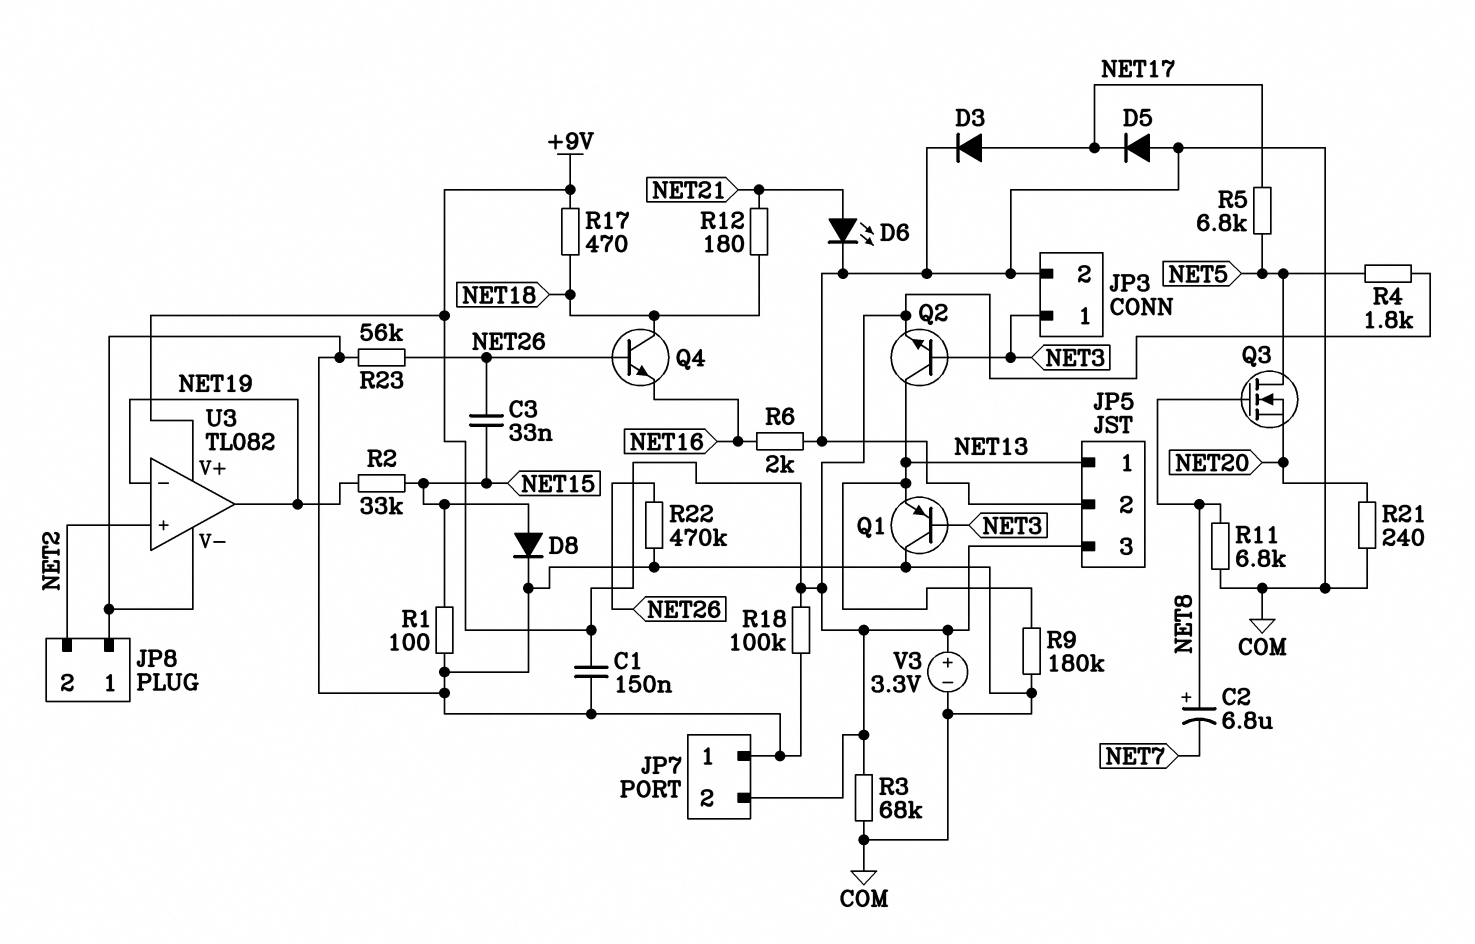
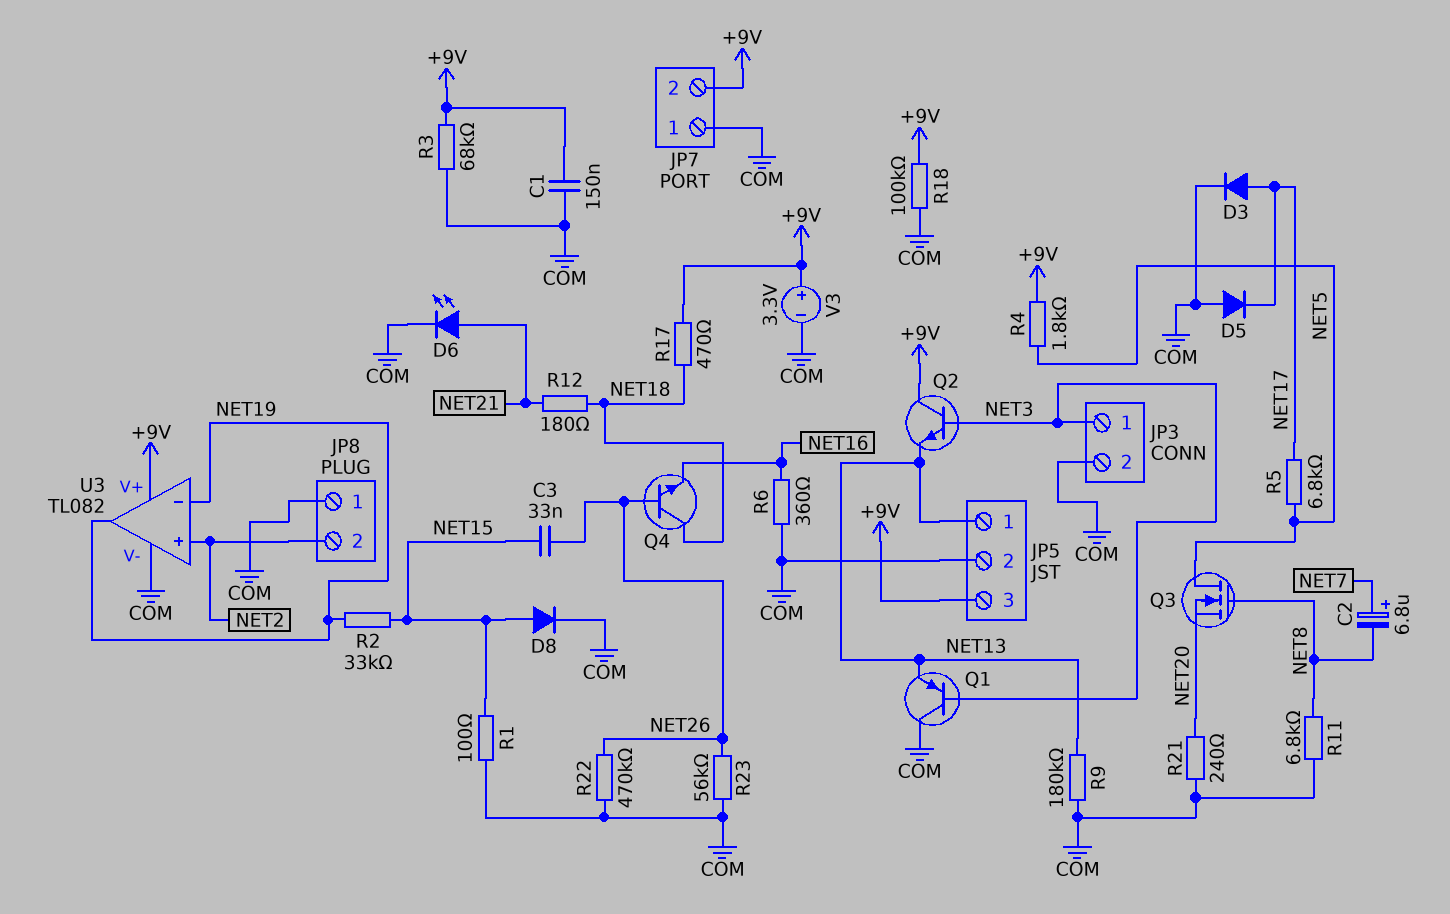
C2: 6.8uF (plus NET8, minus NET7) -> 6.8uF (plus NET7, minus NET8)
Q2: NPN (B NET3, C NET13, E +9V) -> NPN (B NET3, C +9V, E NET13)
R6: 2k (COM, NET16) -> 360 (COM, NET16)

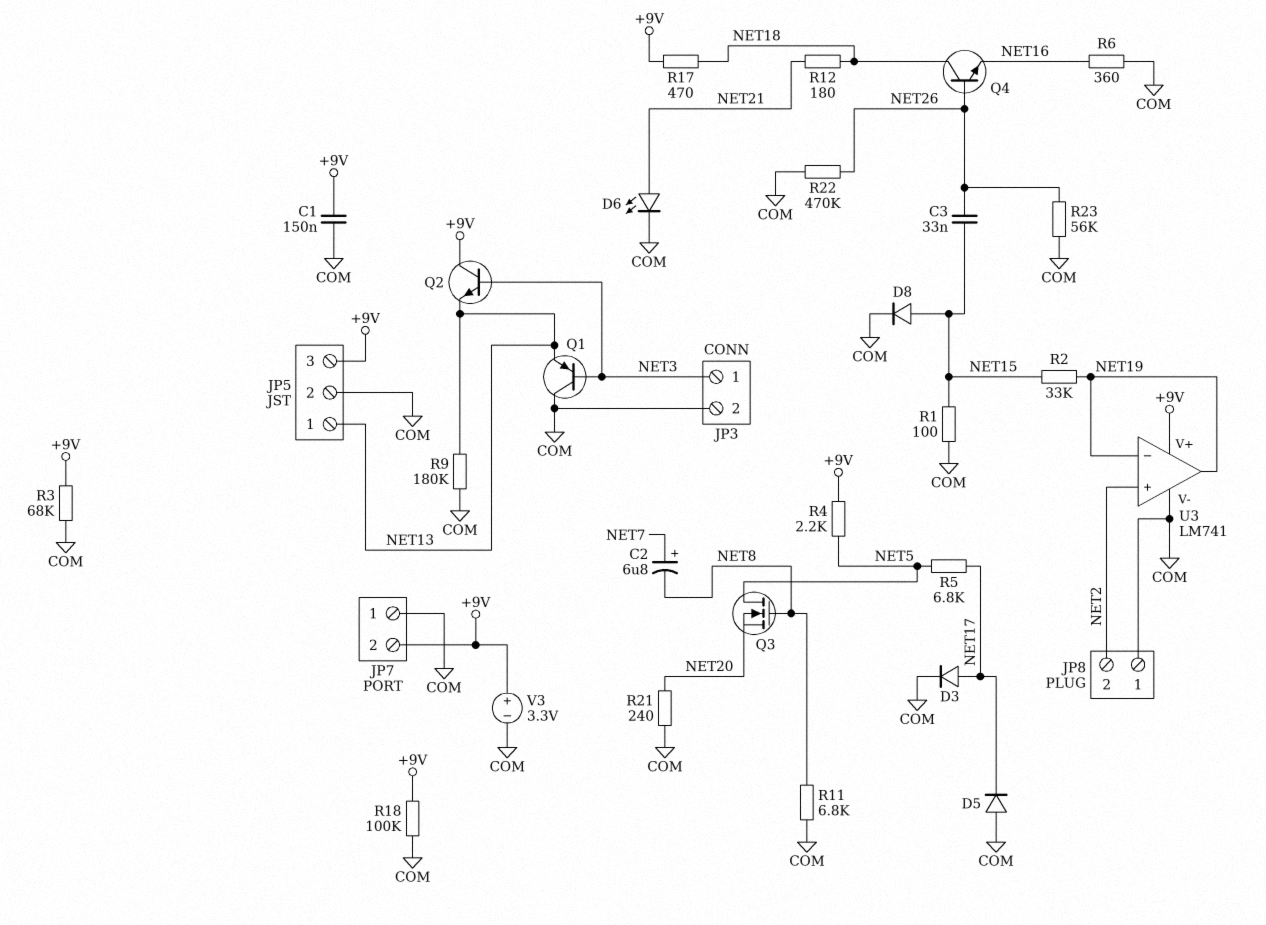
R4: 1.8k (+9V, NET5) -> 2.2k (+9V, NET5)
U3: TL082 -> LM741

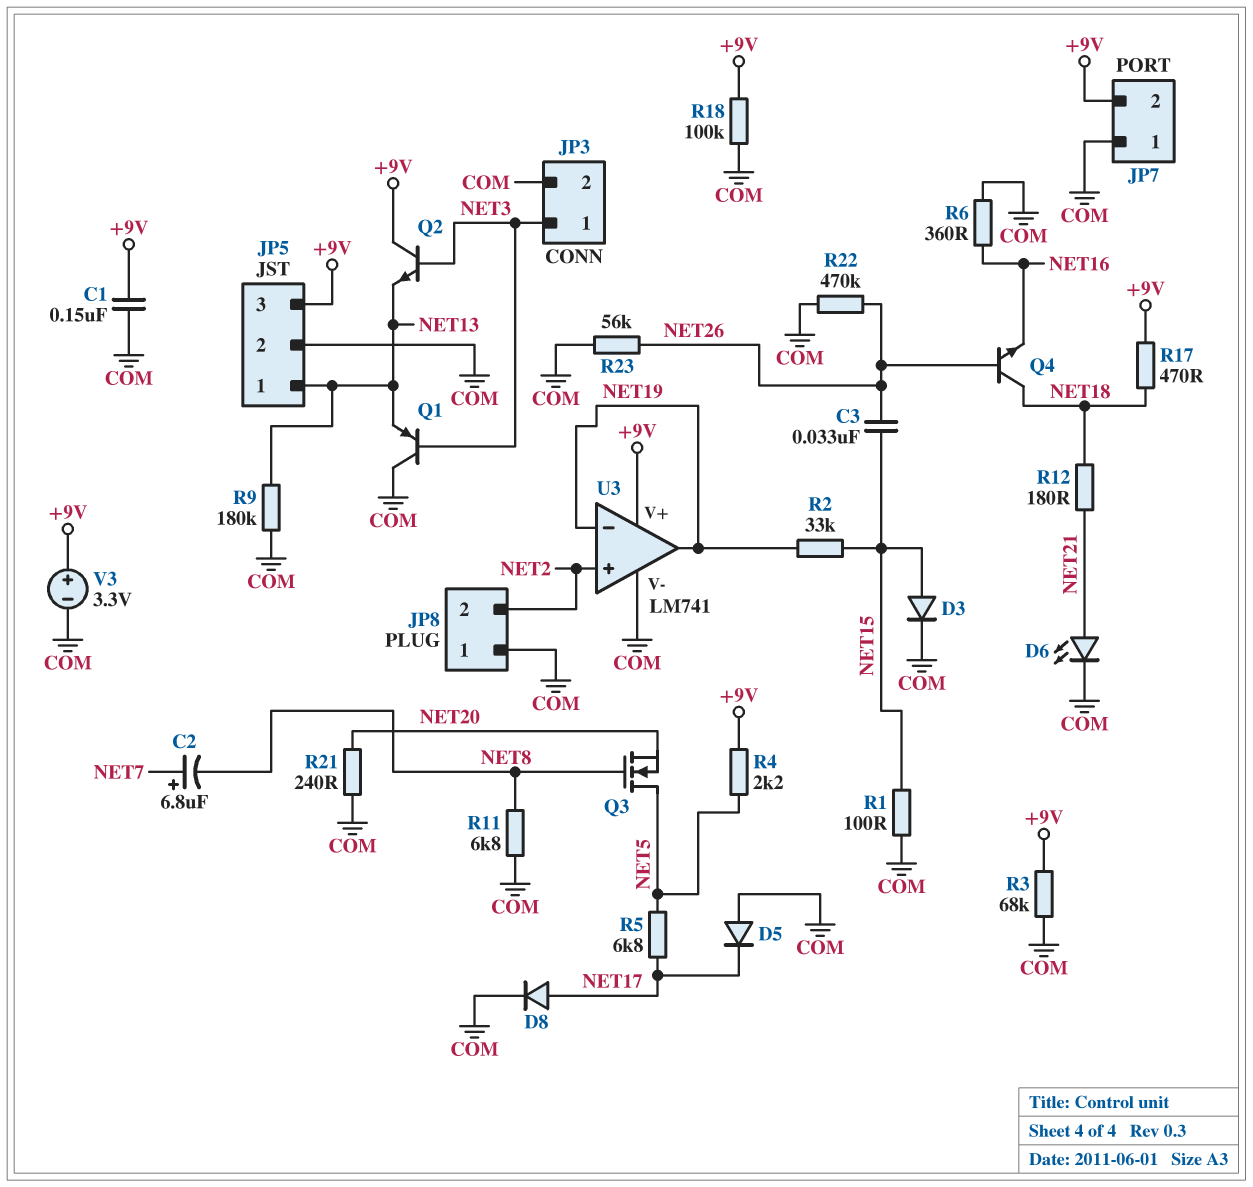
D3: diode (A NET17, K COM) -> diode (A NET15, K COM)
D8: diode (A NET15, K COM) -> diode (A NET17, K COM)

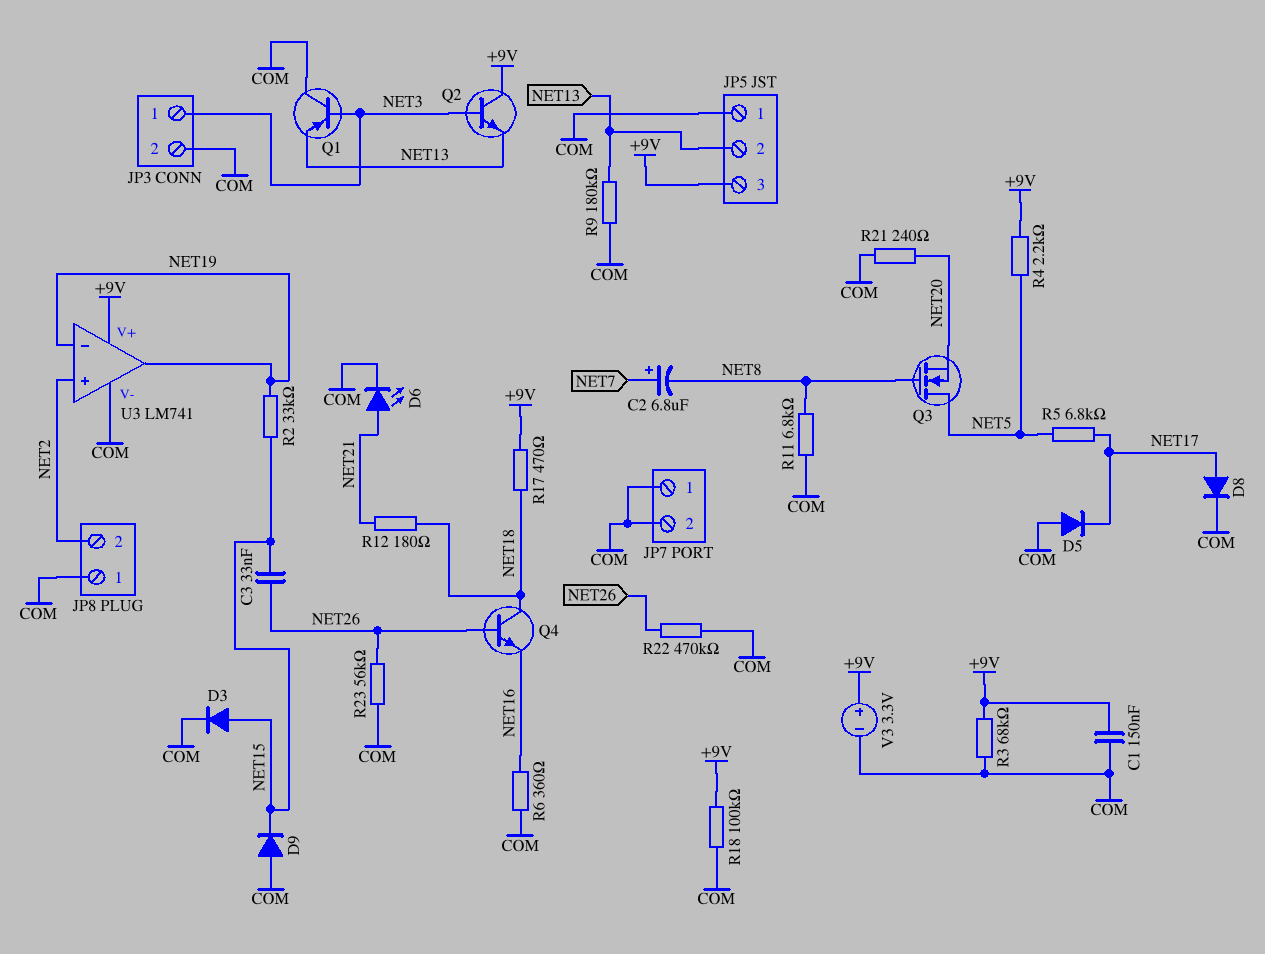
D9: none -> diode (A COM, K NET15)
JP5 pin 1: NET13 -> COM
JP5 pin 2: COM -> NET13
JP7 pin 2: +9V -> COM
R1: 100 (COM, NET15) -> none

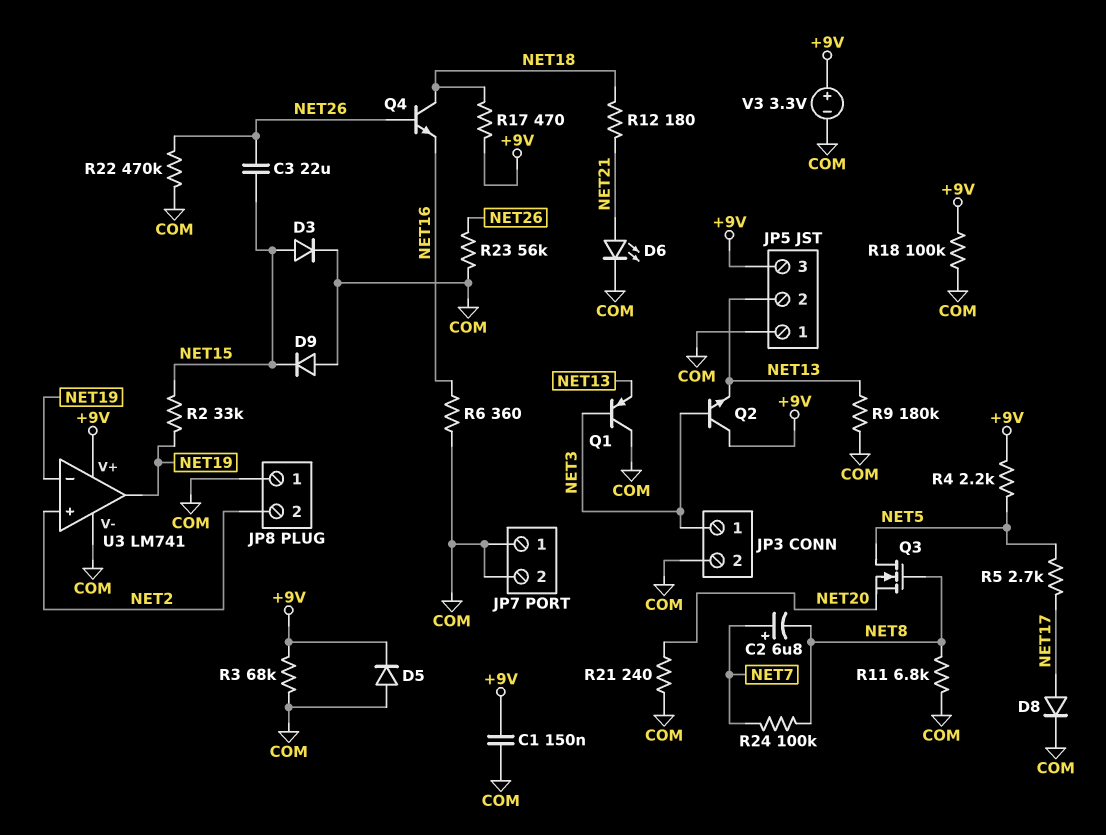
C3: 33nF (NET15, NET26) -> 22uF (NET15, NET26)
D5: diode (A COM, K NET17) -> diode (A COM, K +9V)
R5: 6.8k (NET5, NET17) -> 2.7k (NET5, NET17)
R24: none -> 100k (NET7, NET8)

